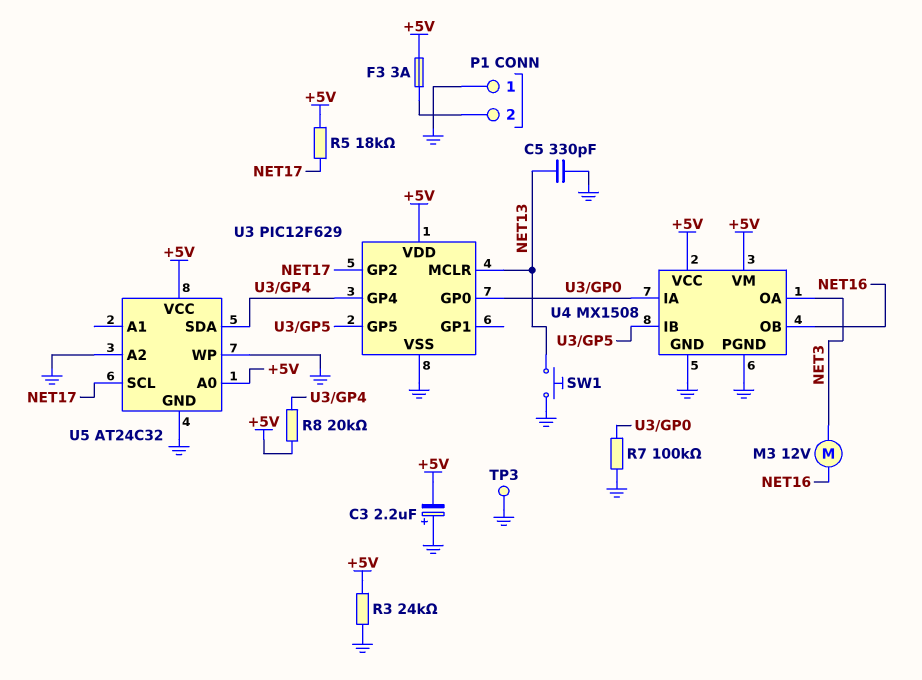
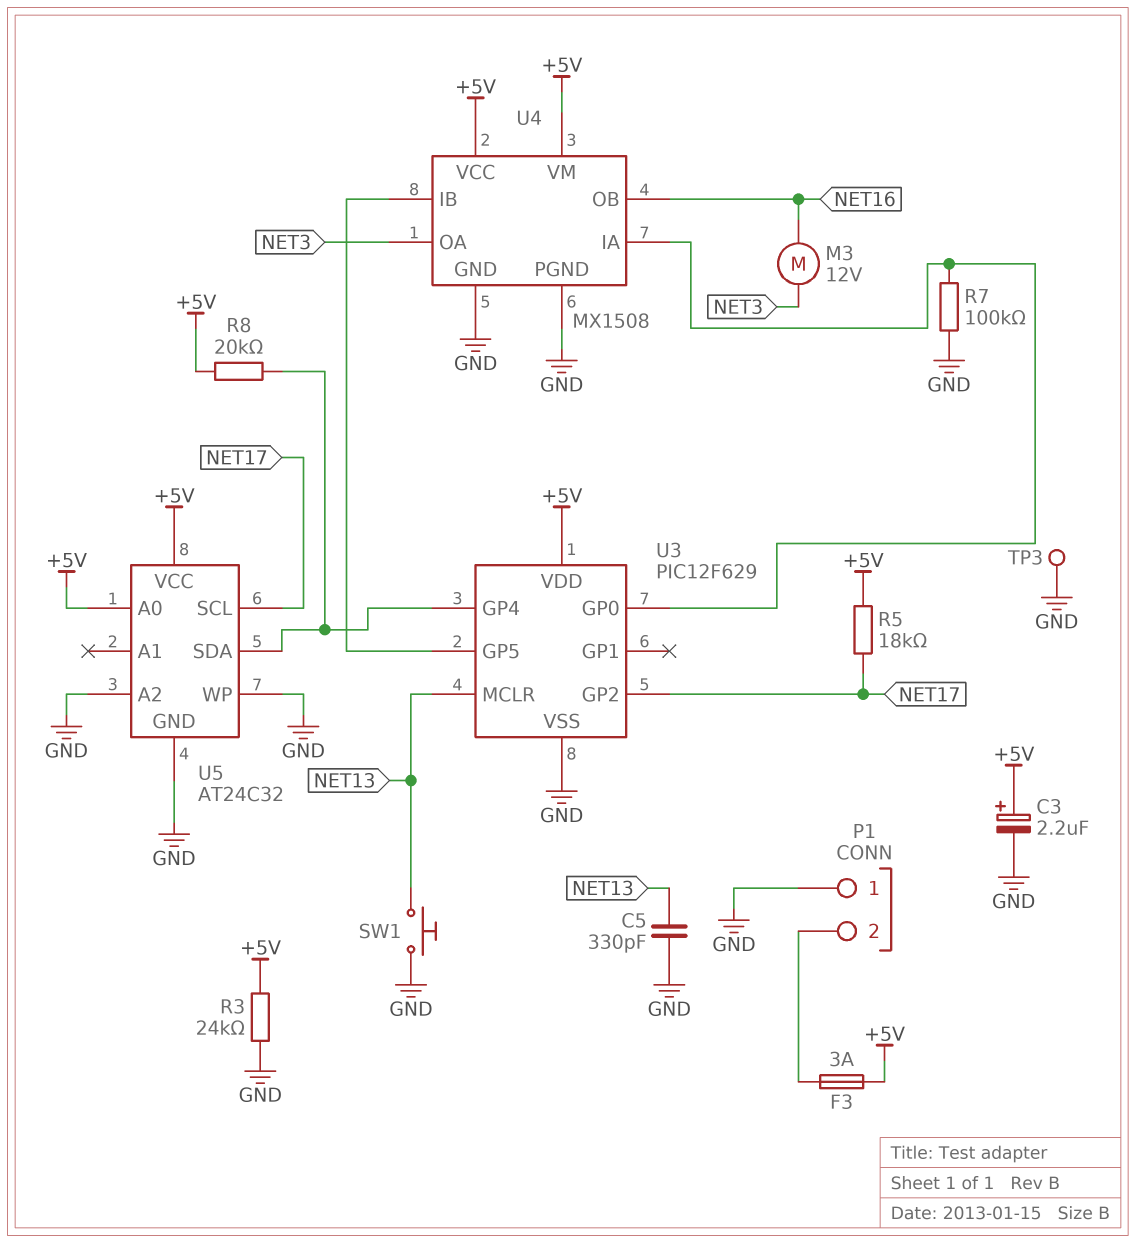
C3: 2.2uF (plus GND, minus +5V) -> 2.2uF (plus +5V, minus GND)

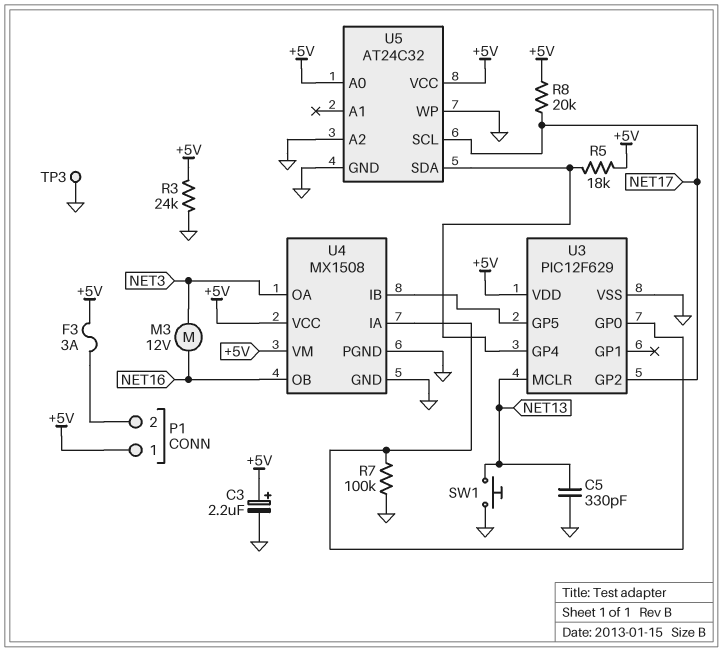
P1 pin 1: GND -> +5V
R5: 18k (+5V, NET17) -> 18k (+5V, U3/GP4)
R8: 20k (+5V, U3/GP4) -> 20k (+5V, NET17)

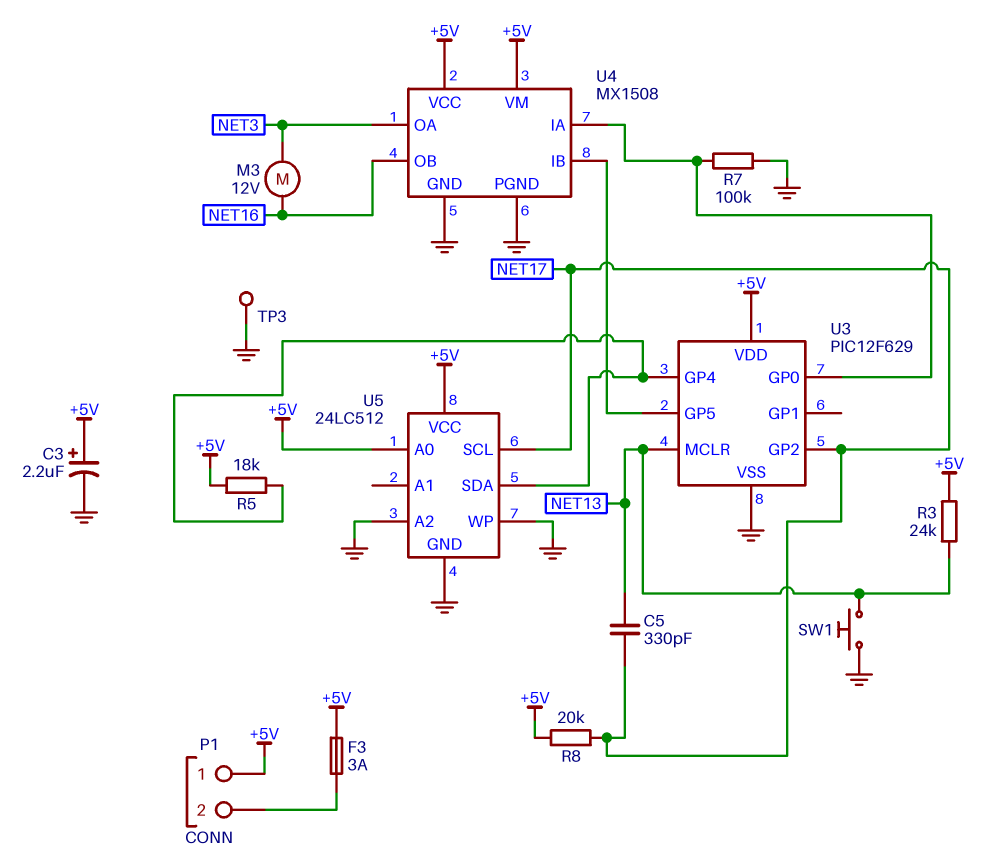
C5: 330pF (GND, NET13) -> 330pF (NET13, NET17)
R3: 24k (+5V, GND) -> 24k (+5V, NET13)
U5: AT24C32 -> 24LC512

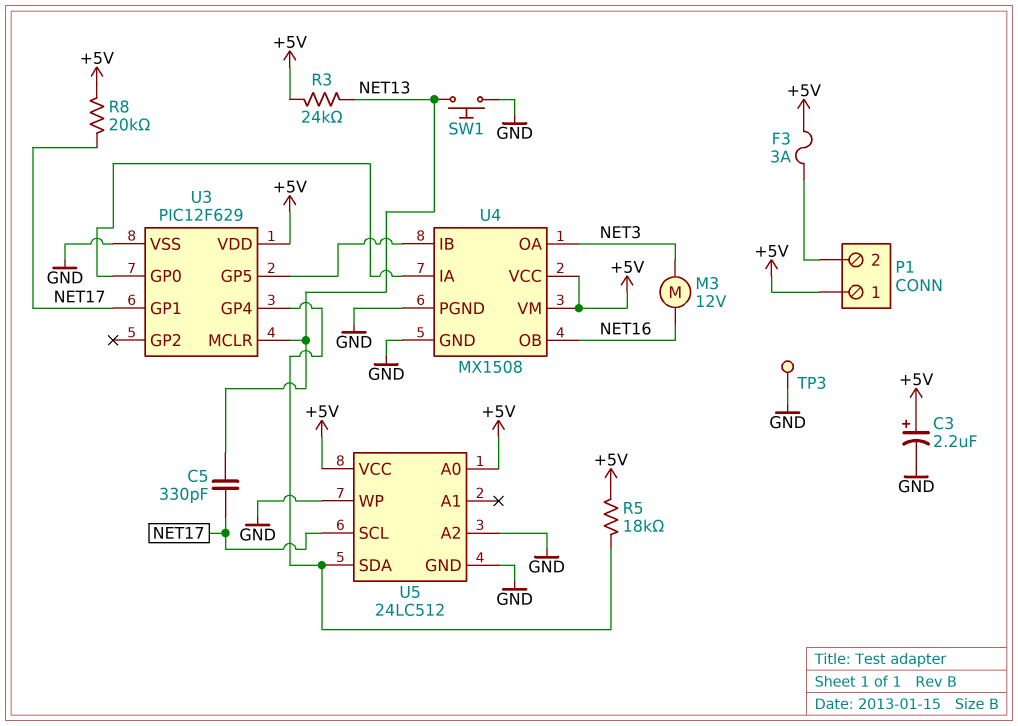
R7: 100k (GND, U3/GP0) -> none
U3 pin GP1: none -> NET17
U3 pin GP2: NET17 -> none

